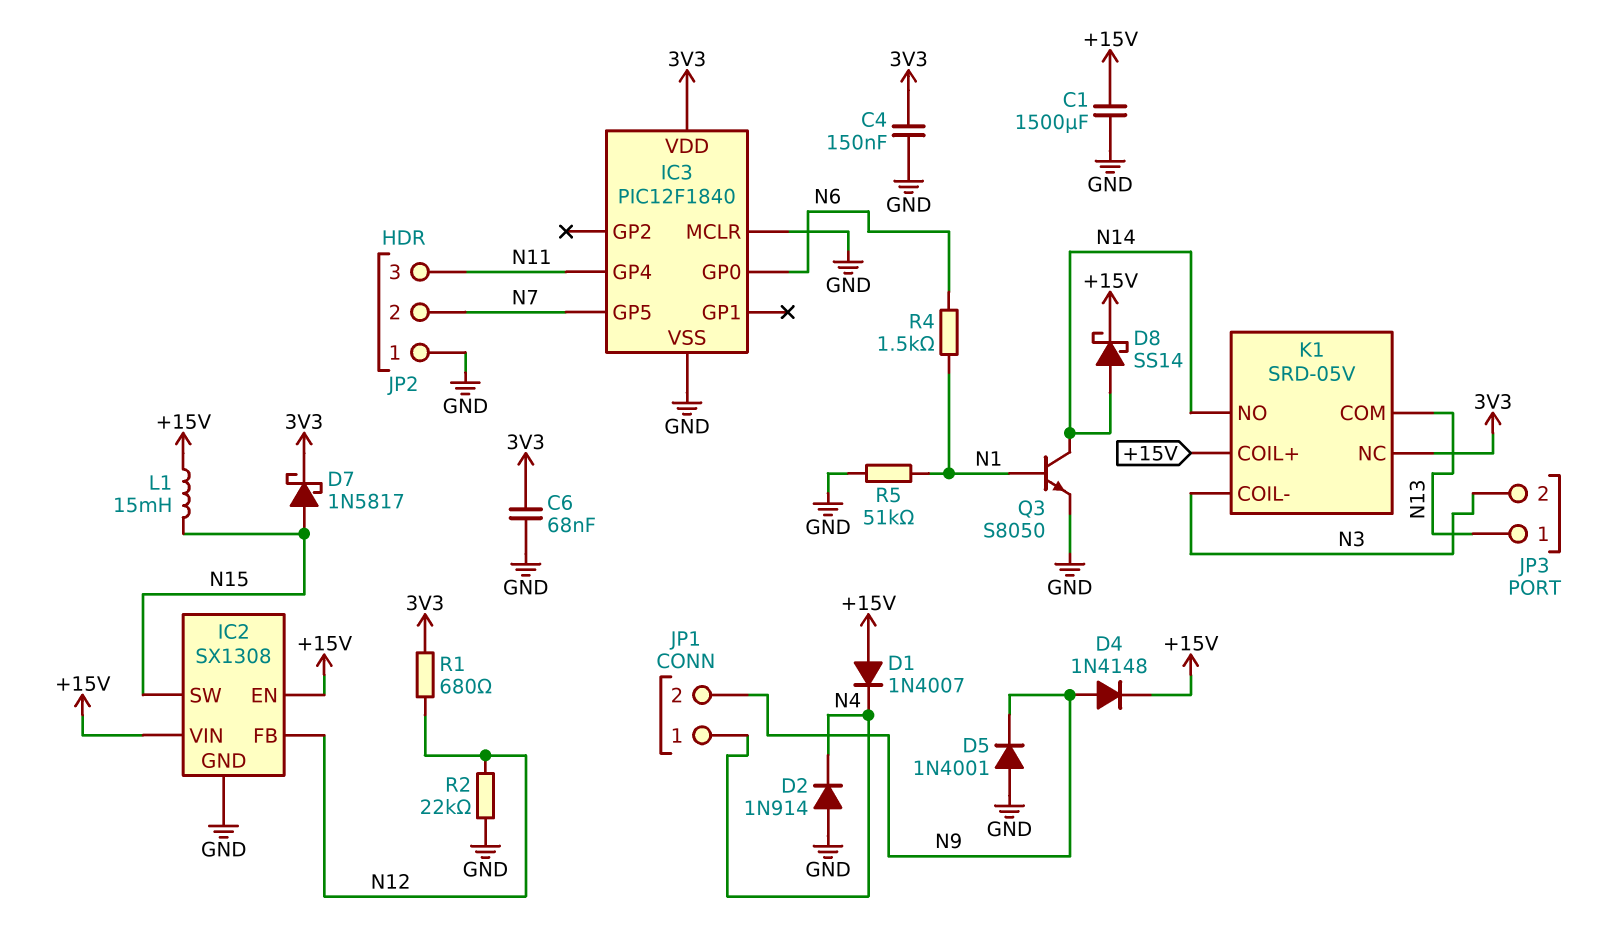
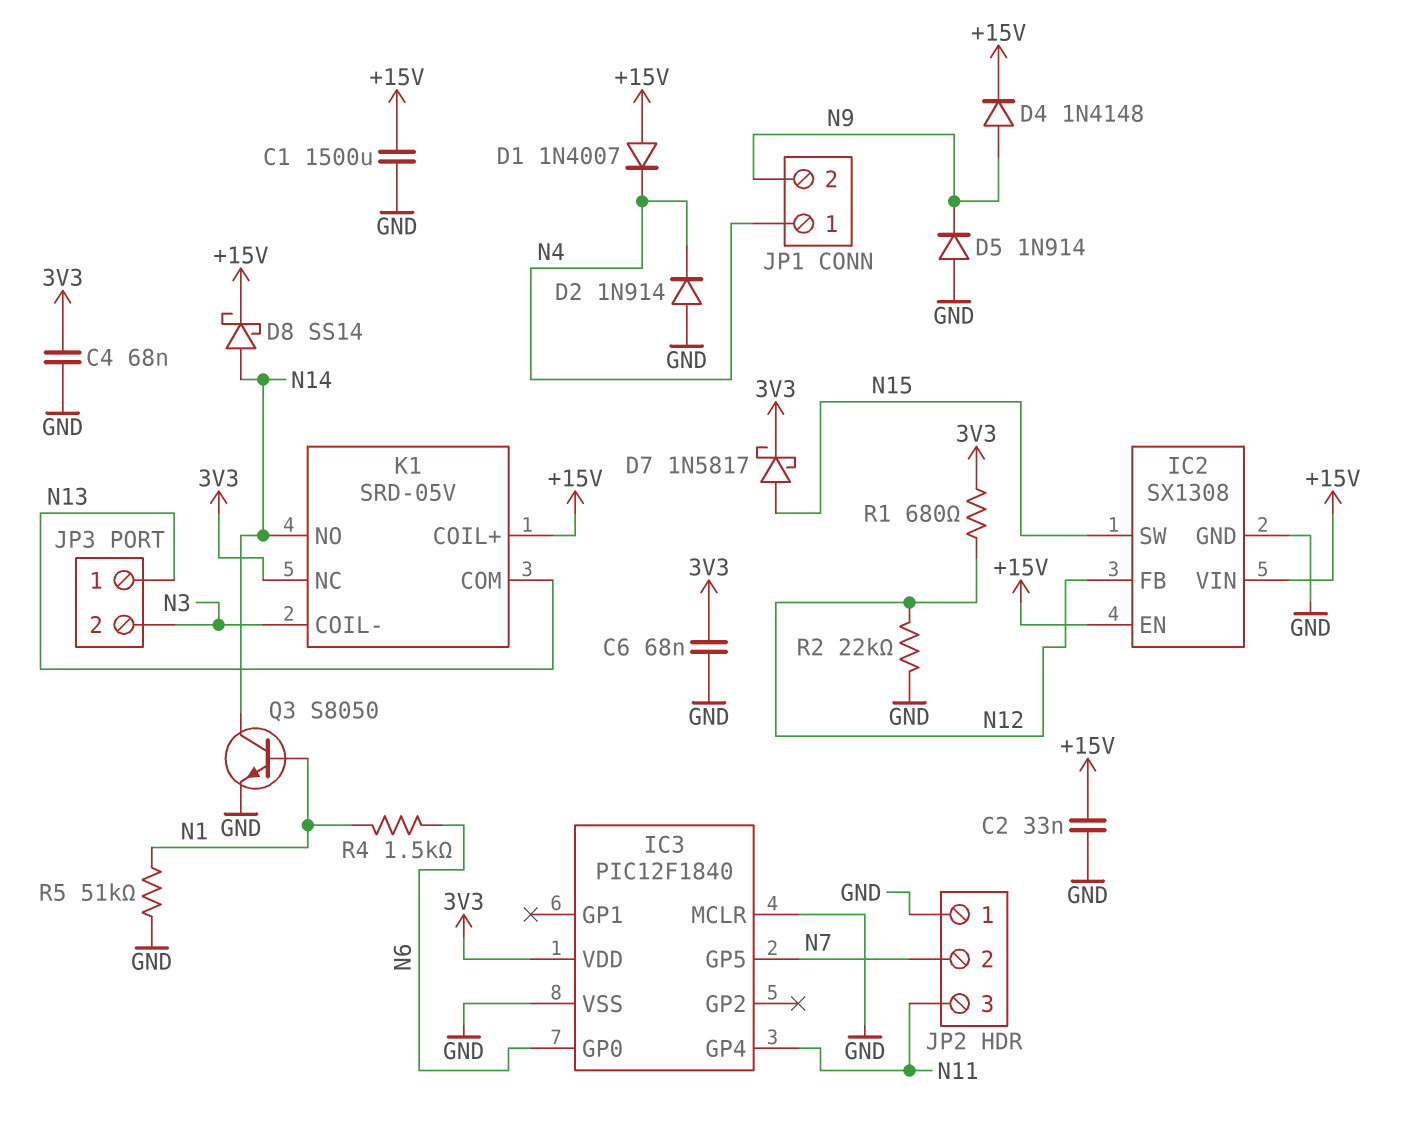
C2: none -> 33nF (+15V, GND)
C4: 150nF (3V3, GND) -> 68nF (3V3, GND)
D5: diode 1N4001 (A GND, K N9) -> diode 1N914 (A GND, K N9)
L1: 15mH (+15V, N15) -> none

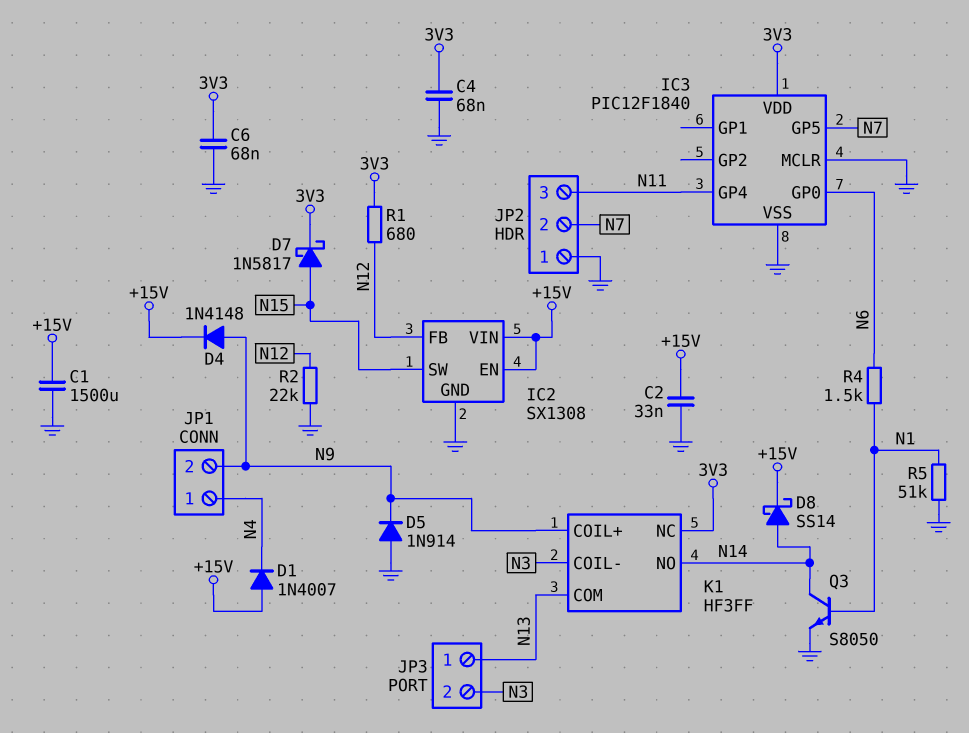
D2: diode 1N914 (A GND, K N4) -> none
K1: SRD-05V -> HF3FF
K1 pin COIL+: +15V -> N9

